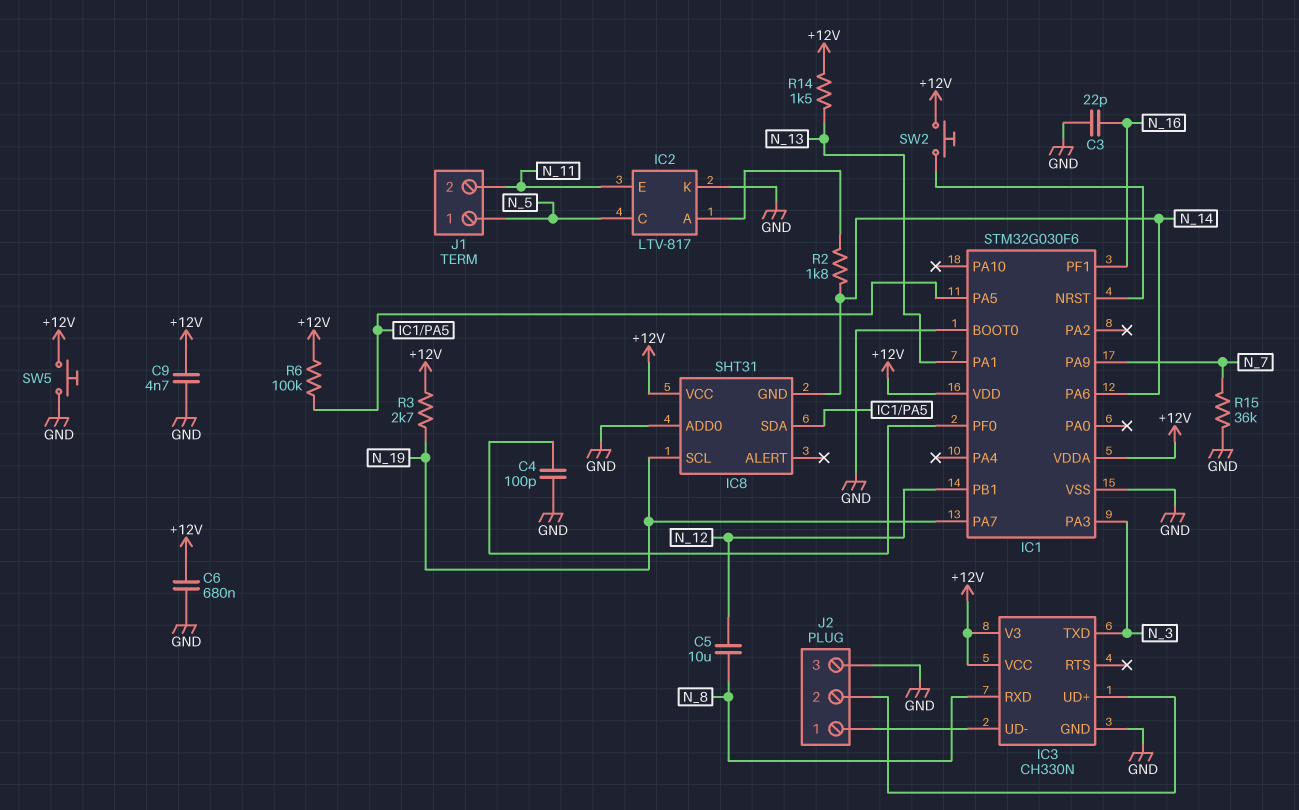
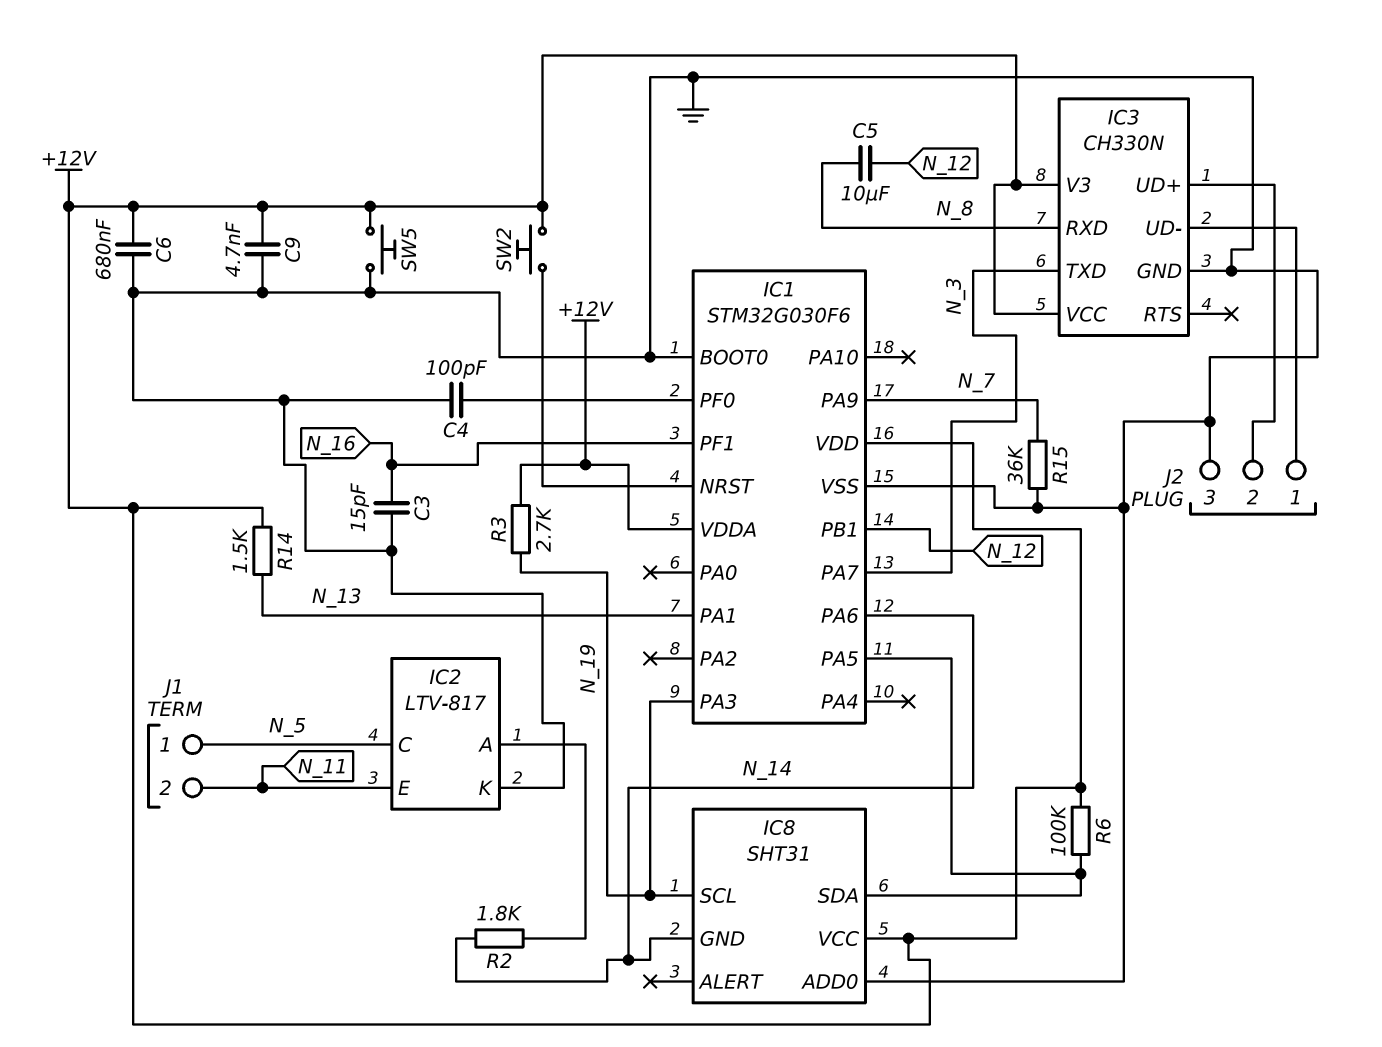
C3: 22pF (GND, N_16) -> 15pF (GND, N_16)
IC1 pin PA3: N_3 -> N_19
IC1 pin PA7: N_19 -> N_3

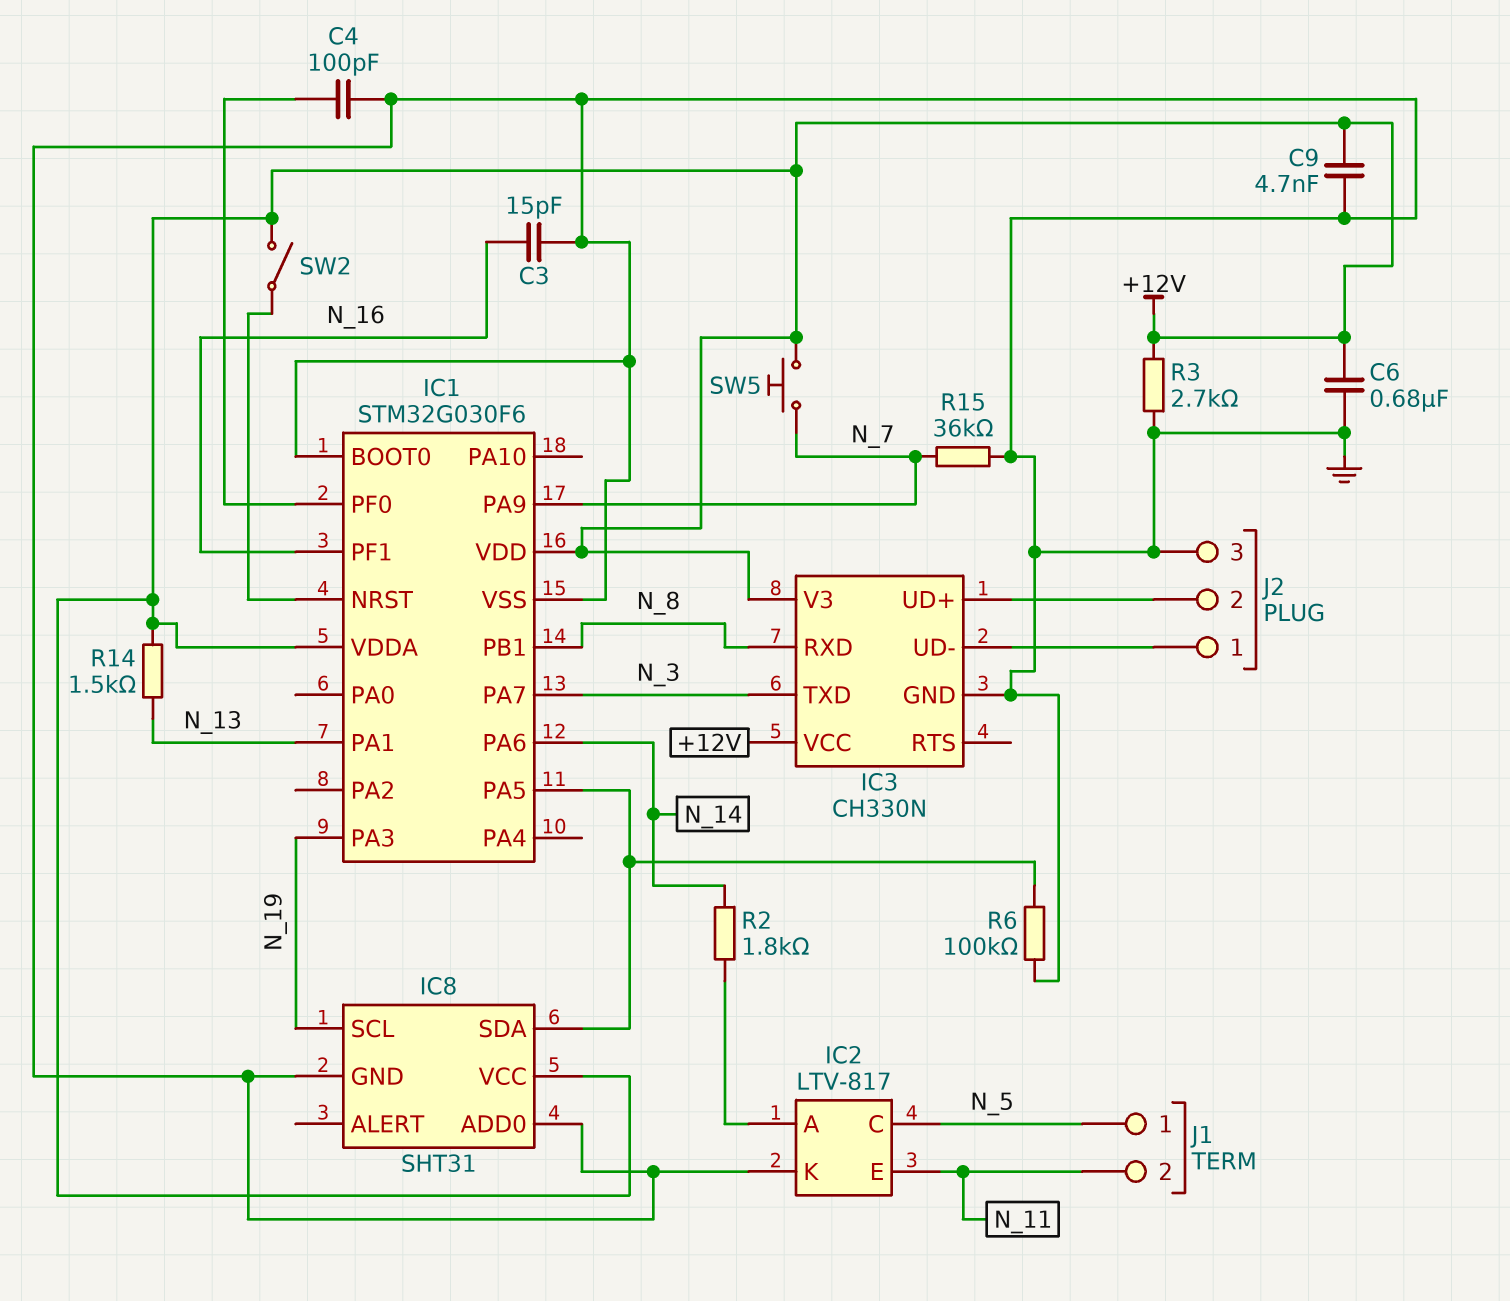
C5: 10uF (N_8, N_12) -> none
IC1 pin PB1: N_12 -> N_8
IC8 pin GND: N_14 -> GND
R3: 2.7k (+12V, N_19) -> 2.7k (+12V, GND)
R6: 100k (+12V, IC1/PA5) -> 100k (GND, IC1/PA5)
SW2: button (+12V, IC1/NRST) -> switch (+12V, IC1/NRST)
SW5: button (+12V, GND) -> button (+12V, N_7)

